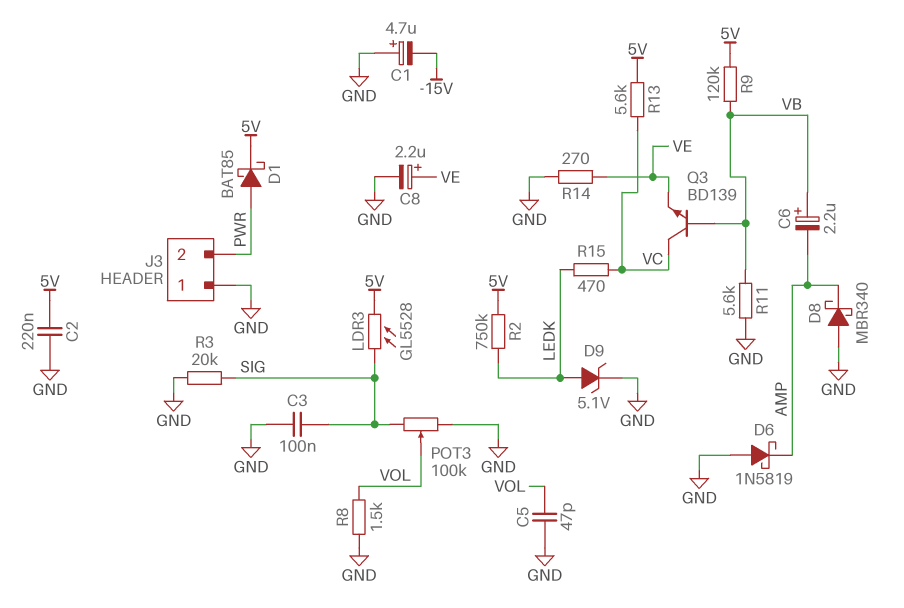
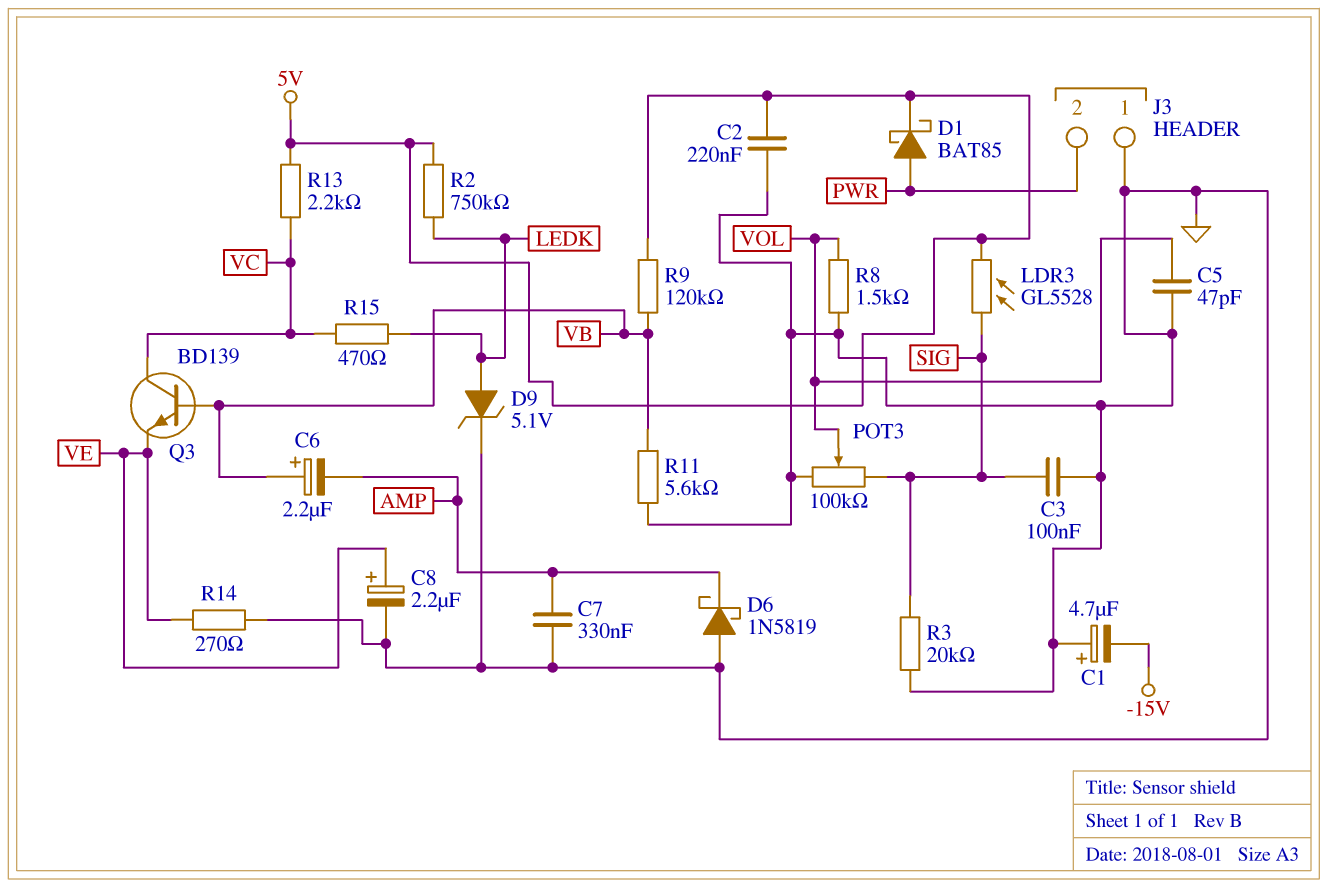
C7: none -> 330nF (AMP, GND)
D8: schottky MBR340 (A GND, K AMP) -> none
R13: 5.6k (5V, VC) -> 2.2k (5V, VC)

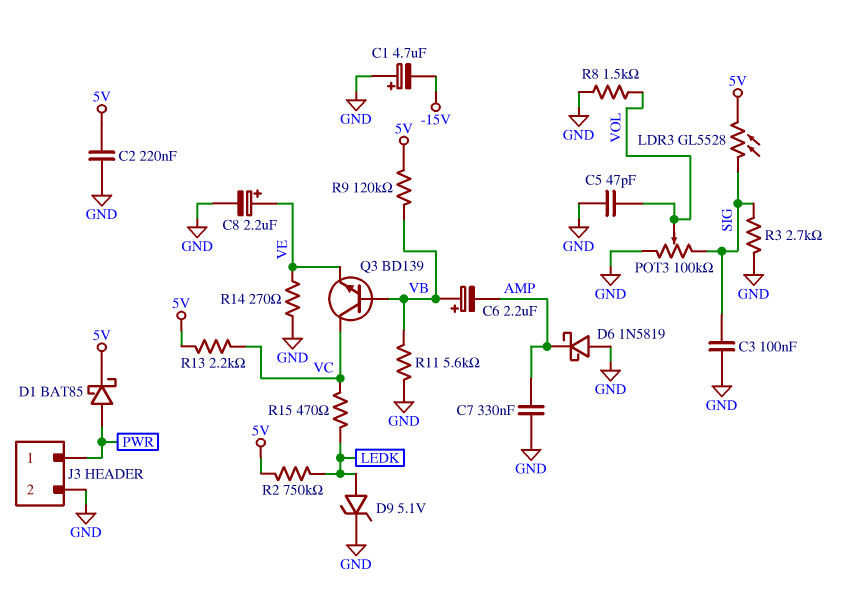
J3 pin 1: GND -> PWR
J3 pin 2: PWR -> GND
R3: 20k (GND, SIG) -> 2.7k (GND, SIG)

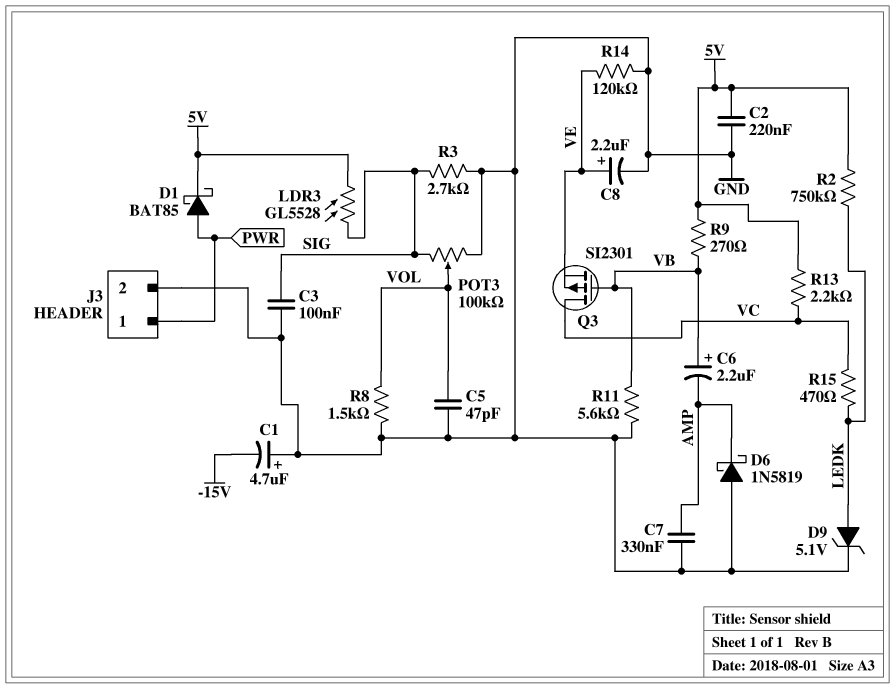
Q3: NPN BD139 (B VB, C VC, E VE) -> PMOS SI2301 (G VB, D VC, S VE)
R9: 120k (5V, VB) -> 270 (5V, VB)
R14: 270 (GND, VE) -> 120k (GND, VE)

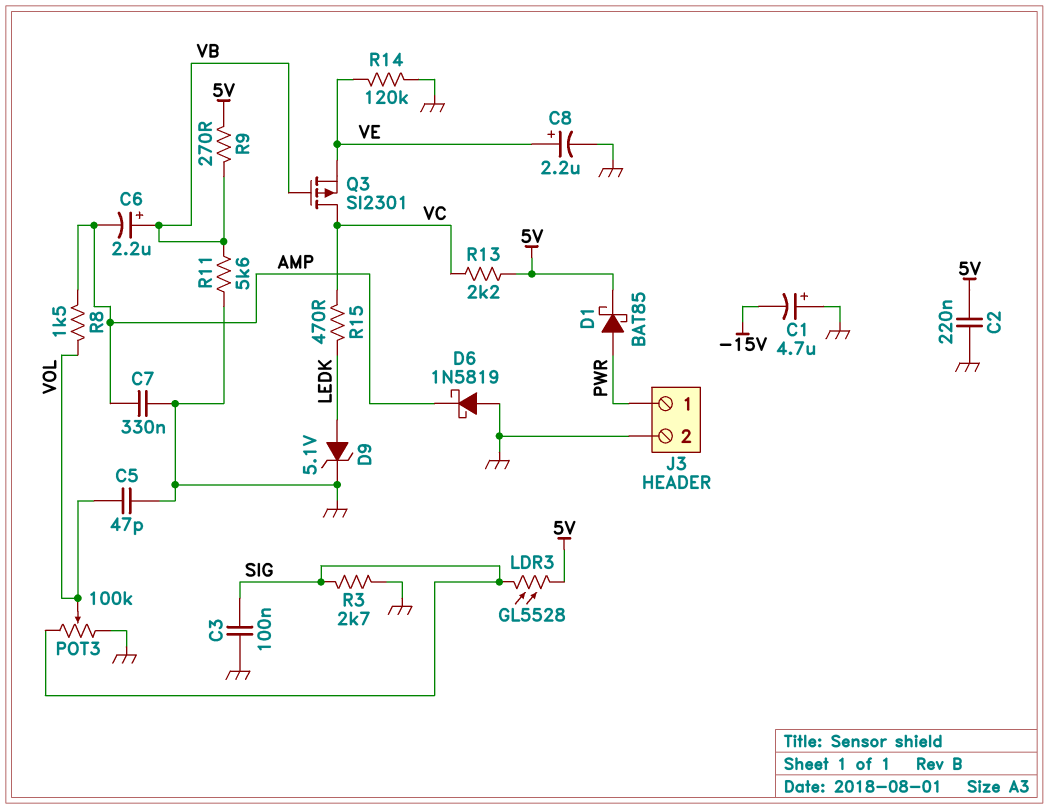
R2: 750k (5V, LEDK) -> none
R8: 1.5k (GND, VOL) -> 1.5k (AMP, VOL)

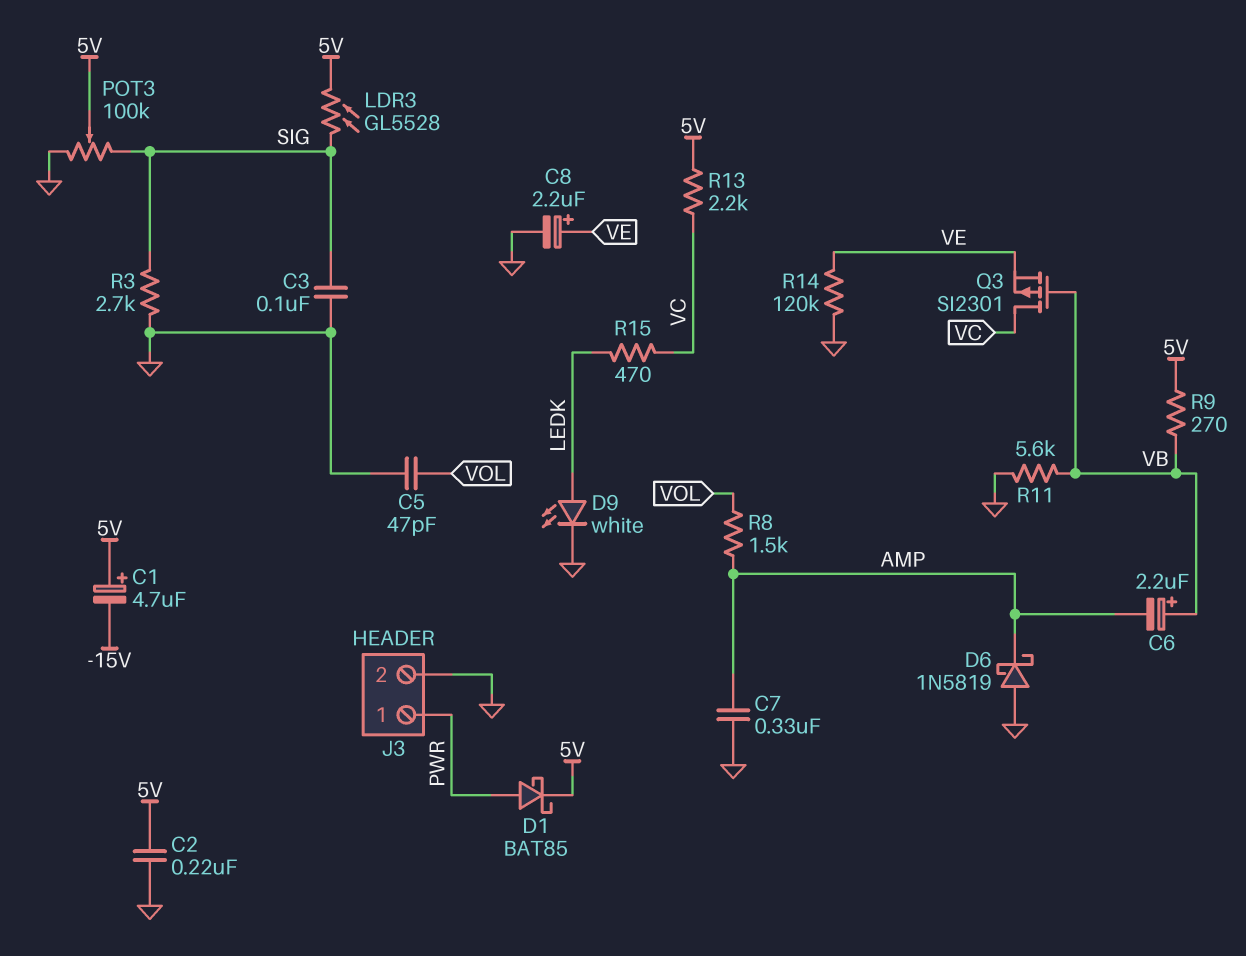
C1: 4.7uF (plus GND, minus -15V) -> 4.7uF (plus 5V, minus -15V)
D9: zener 5.1V (A LEDK, K GND) -> LED white (A LEDK, K GND)
POT3: 100k (GND, SIG, wiper VOL) -> 100k (GND, SIG, wiper 5V)

